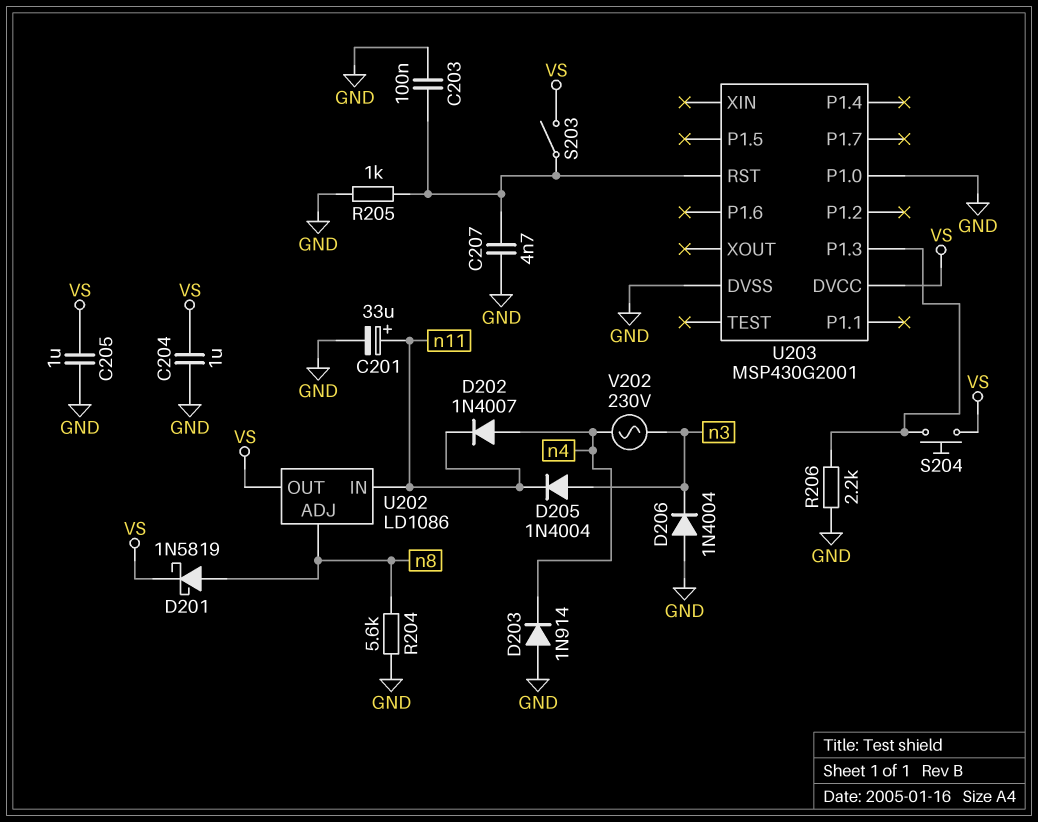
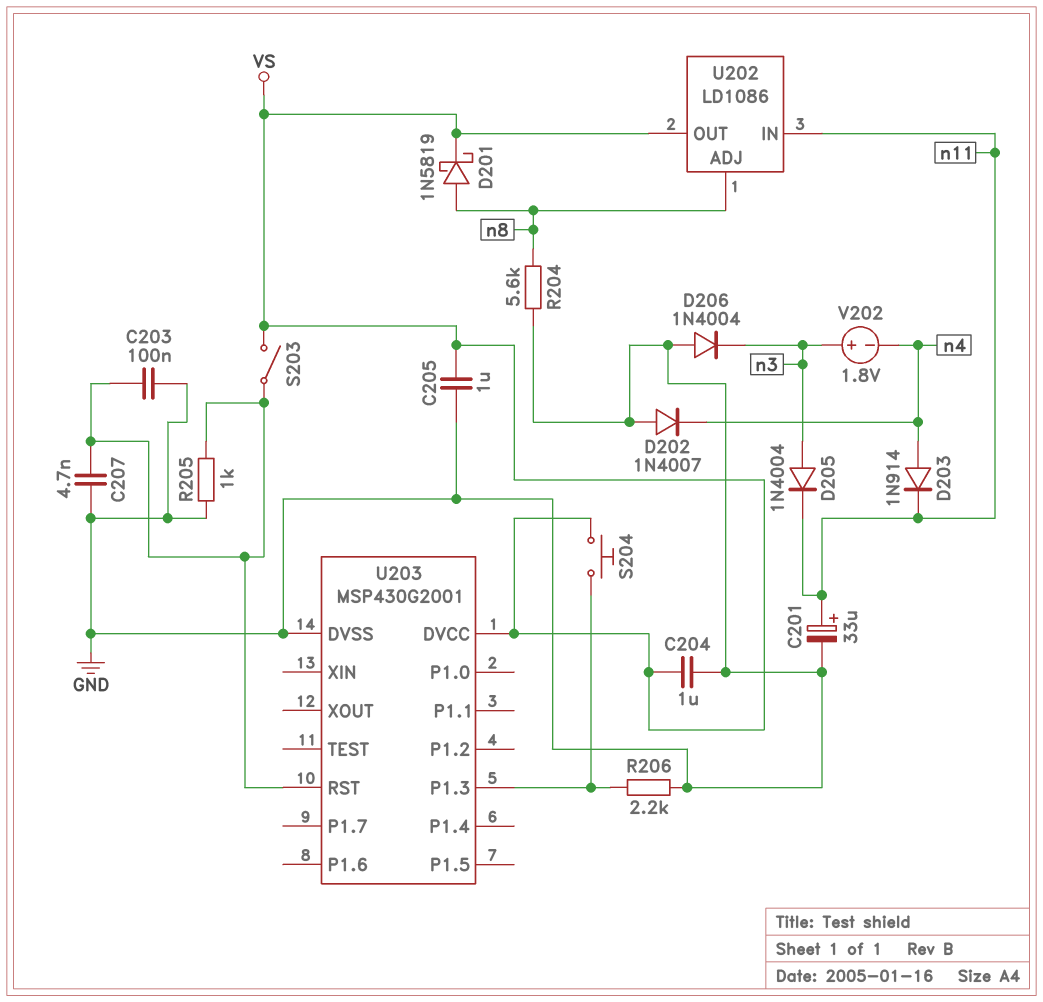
D202: diode 1N4007 (A n4, K n11) -> diode 1N4007 (A GND, K n4)
D203: diode 1N914 (A GND, K n4) -> diode 1N914 (A n4, K n11)
U203 pin P1.0: GND -> none
V202: AC 230V (n3, n4) -> 1.8V (plus n3, minus n4)

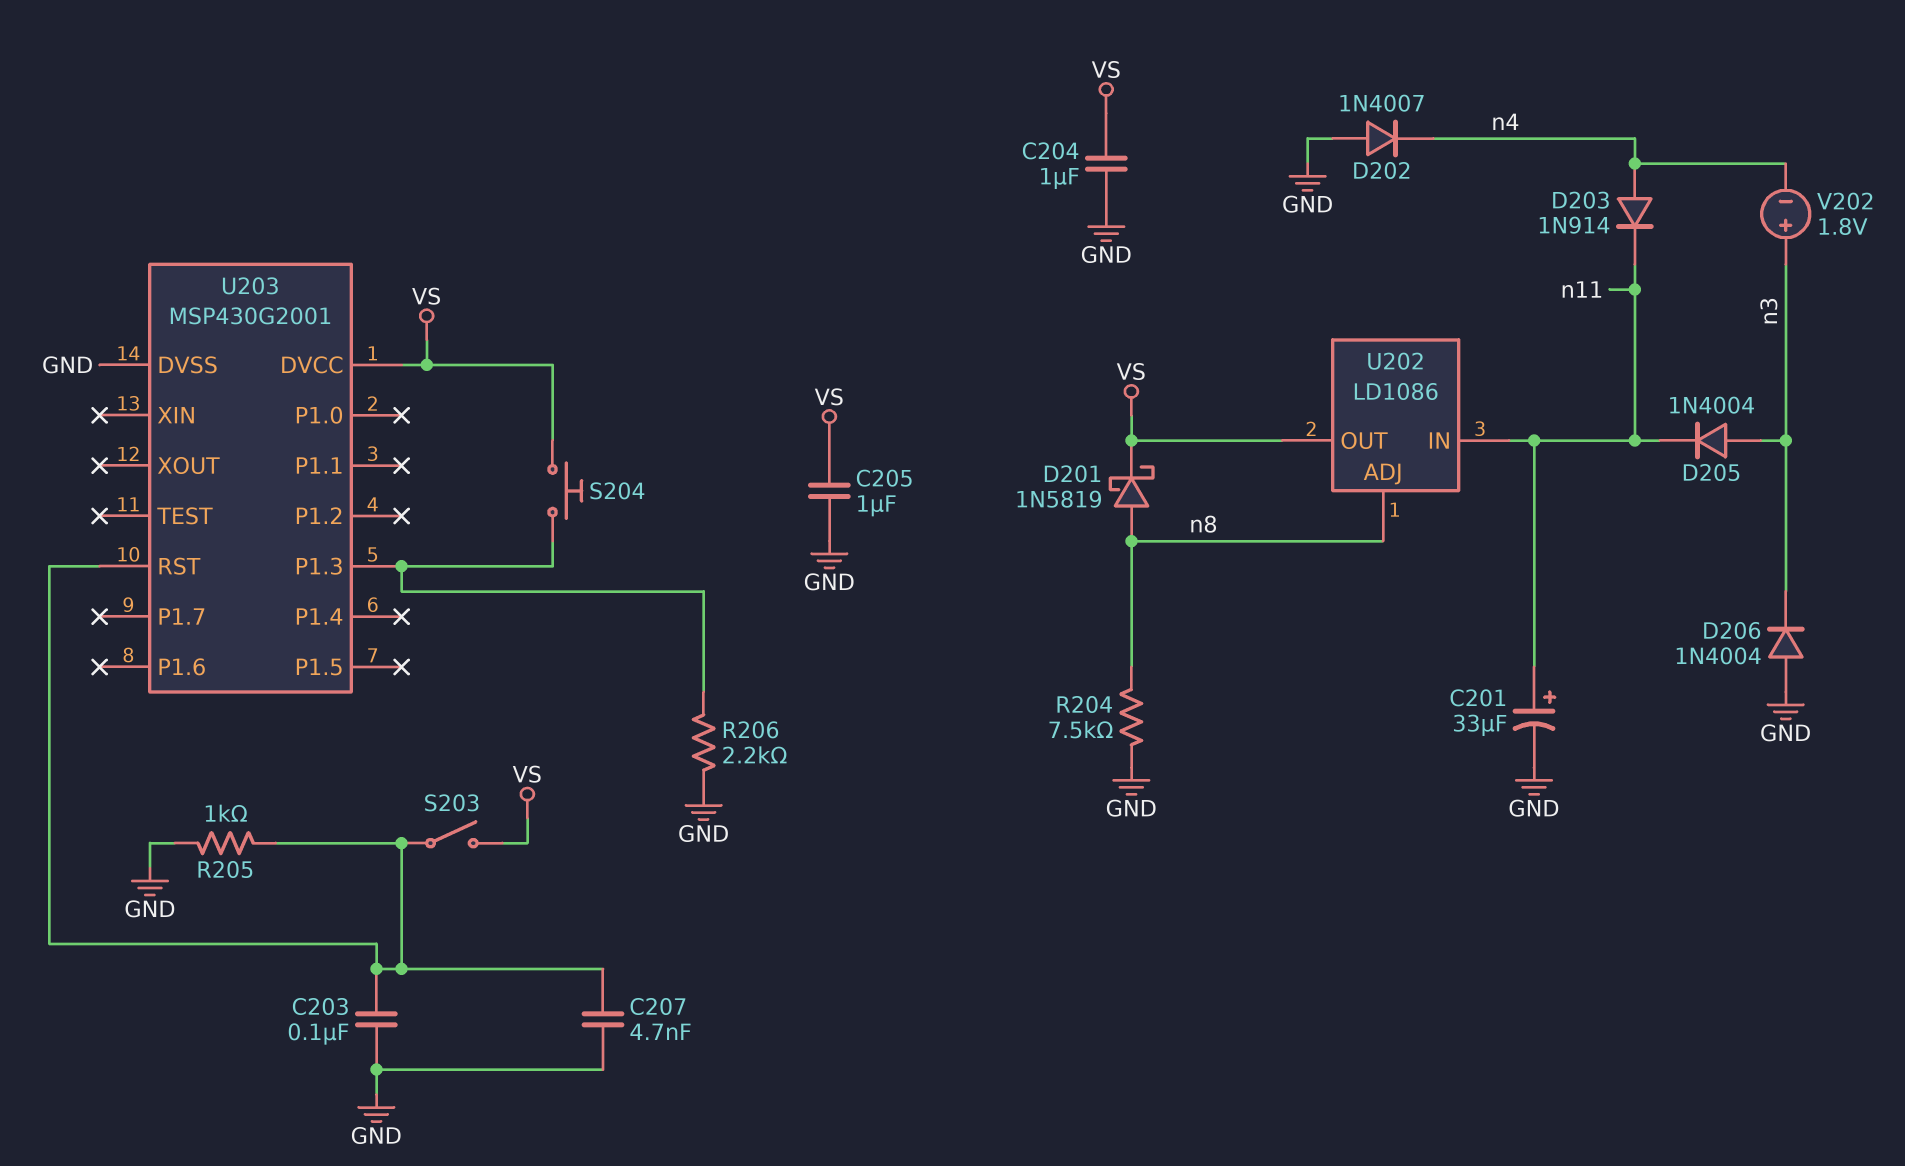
R204: 5.6k (GND, n8) -> 7.5k (GND, n8)

